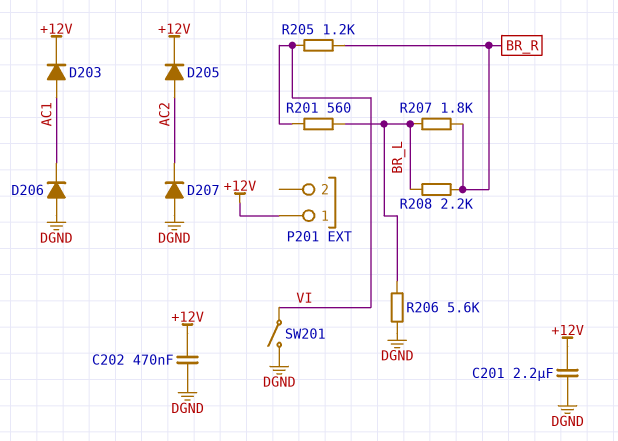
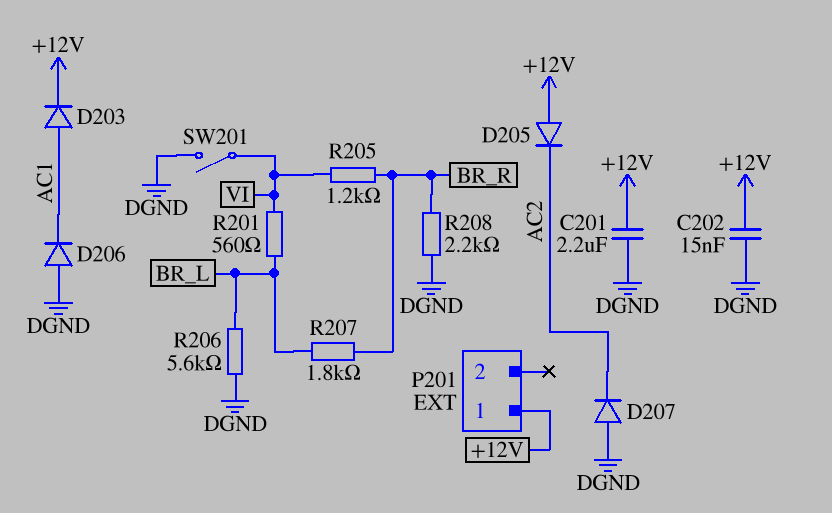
C202: 470nF (+12V, DGND) -> 15nF (+12V, DGND)
D205: diode (A AC2, K +12V) -> diode (A +12V, K AC2)
R208: 2.2k (BR_L, BR_R) -> 2.2k (BR_R, DGND)

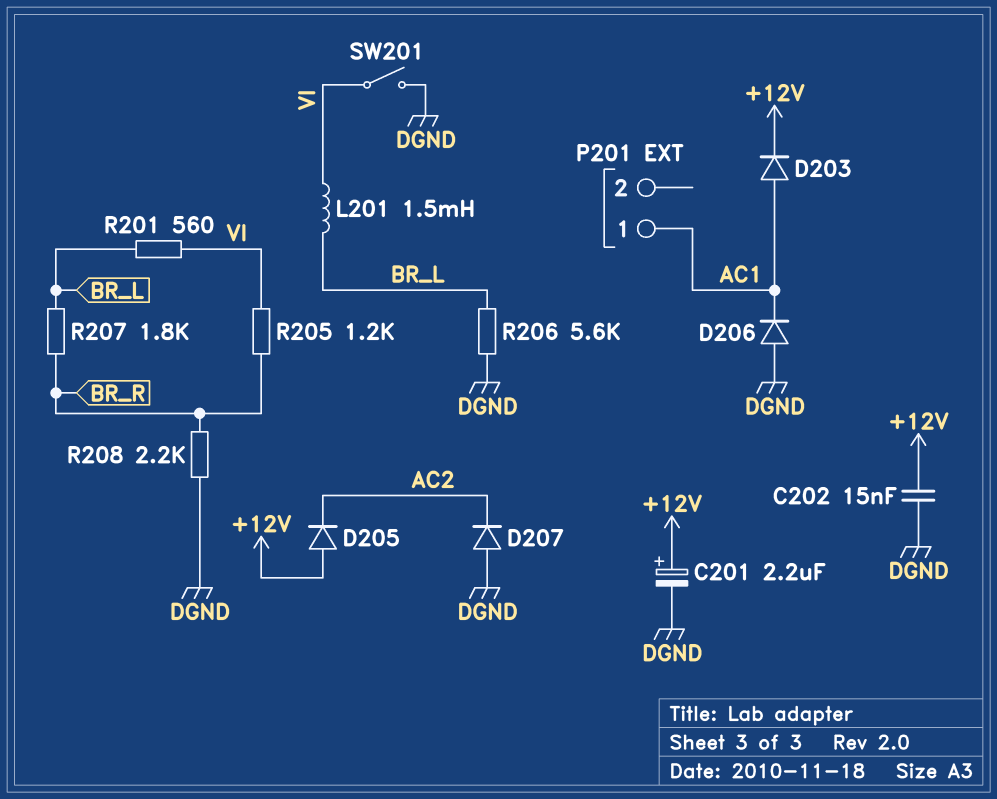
C201: 2.2uF (+12V, DGND) -> 2.2uF (plus +12V, minus DGND)
L201: none -> 1.5mH (BR_L, VI)
P201 pin 1: +12V -> AC1

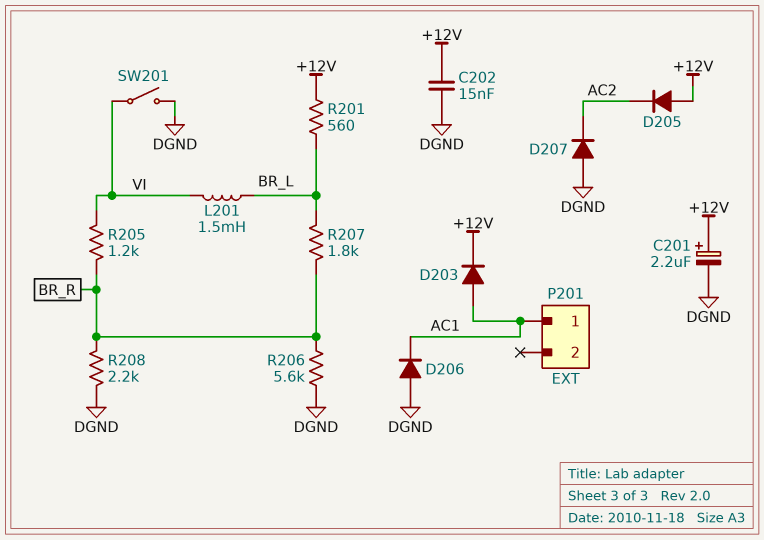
R201: 560 (BR_L, VI) -> 560 (+12V, BR_L)
R206: 5.6k (BR_L, DGND) -> 5.6k (BR_R, DGND)

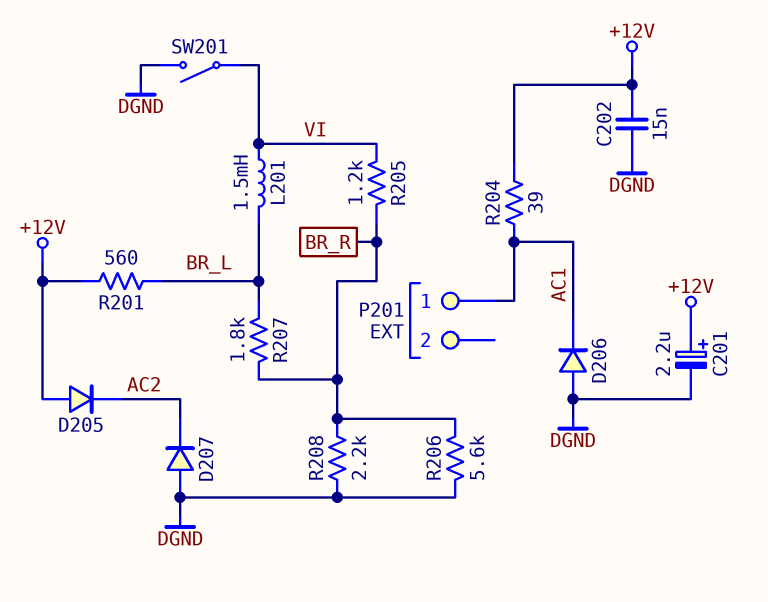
D203: diode (A AC1, K +12V) -> none
R204: none -> 39 (+12V, AC1)

